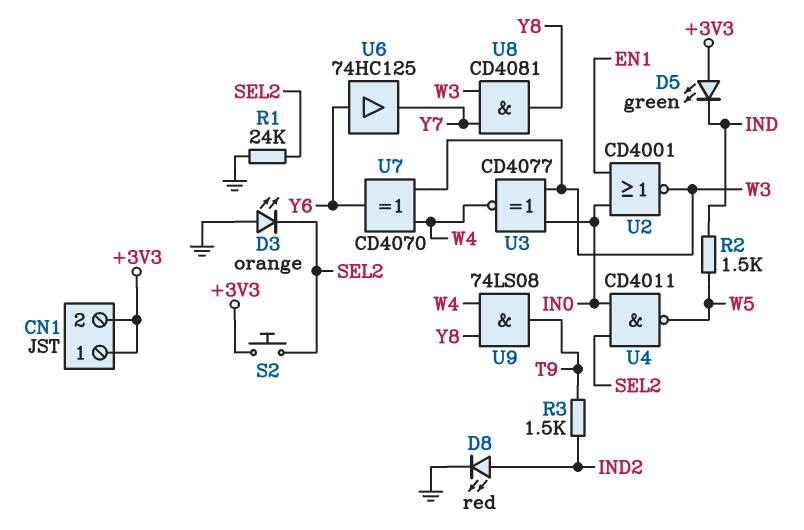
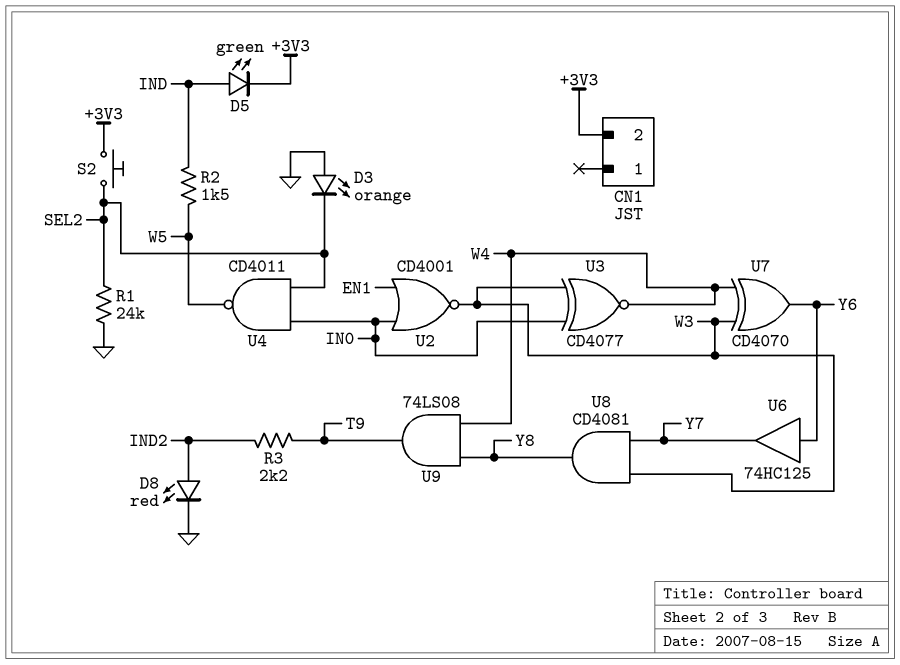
CN1 pin 1: +3V3 -> none
D5: LED green (A +3V3, K IND) -> LED green (A IND, K +3V3)
R3: 1.5k (IND2, T9) -> 2.2k (IND2, T9)

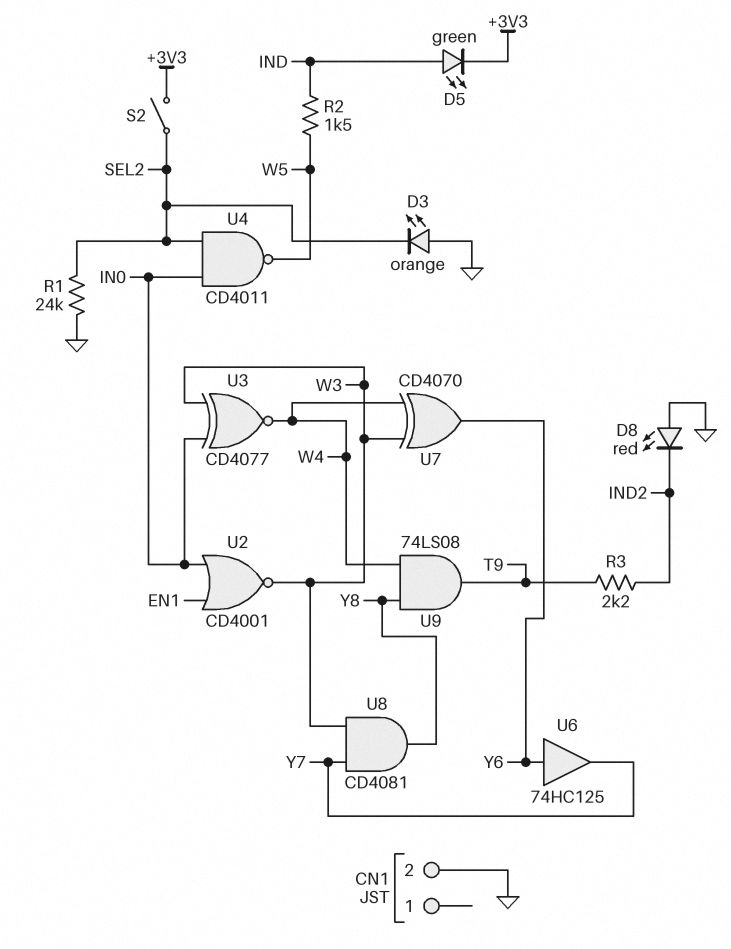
CN1 pin 2: +3V3 -> GND
D8: LED red (A IND2, K GND) -> LED red (A GND, K IND2)
S2: button (+3V3, SEL2) -> switch (+3V3, SEL2)

